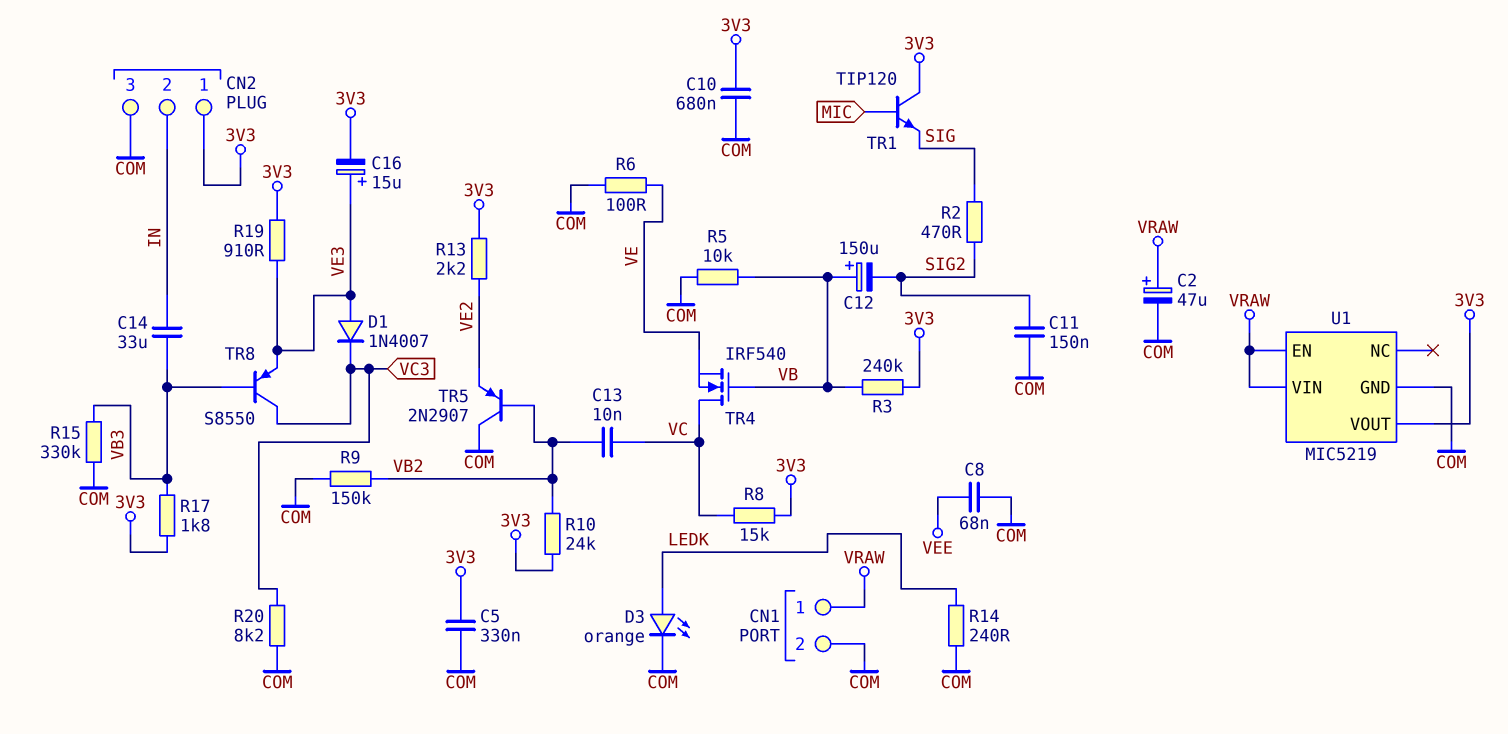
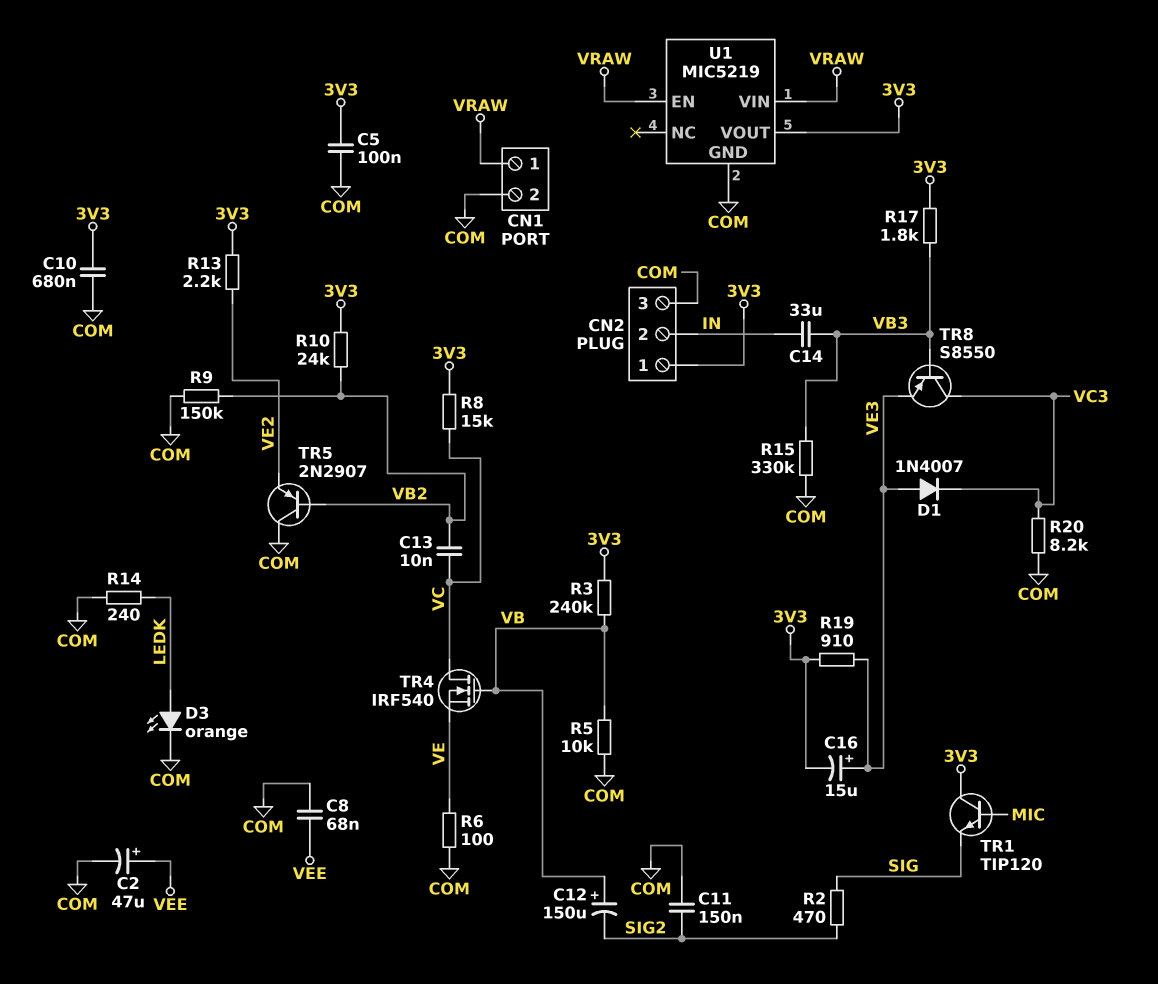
C2: 47uF (plus VRAW, minus COM) -> 47uF (plus VEE, minus COM)
C5: 330nF (3V3, COM) -> 100nF (3V3, COM)

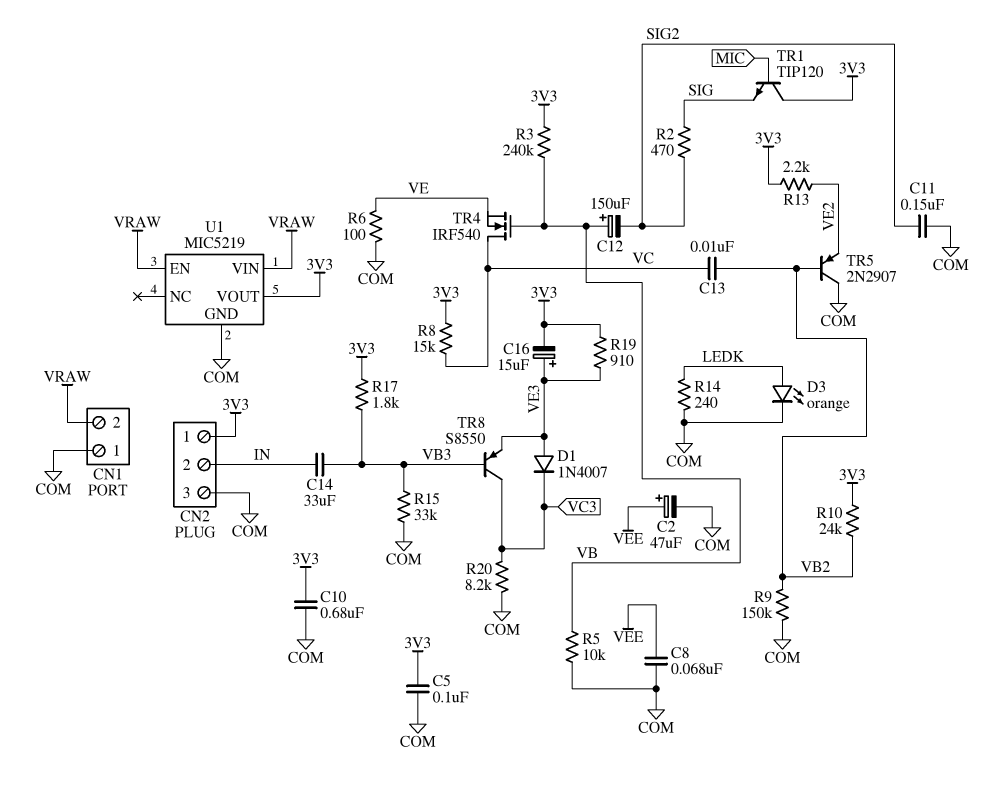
CN1 pin 1: VRAW -> COM
CN1 pin 2: COM -> VRAW
R15: 330k (COM, VB3) -> 33k (COM, VB3)

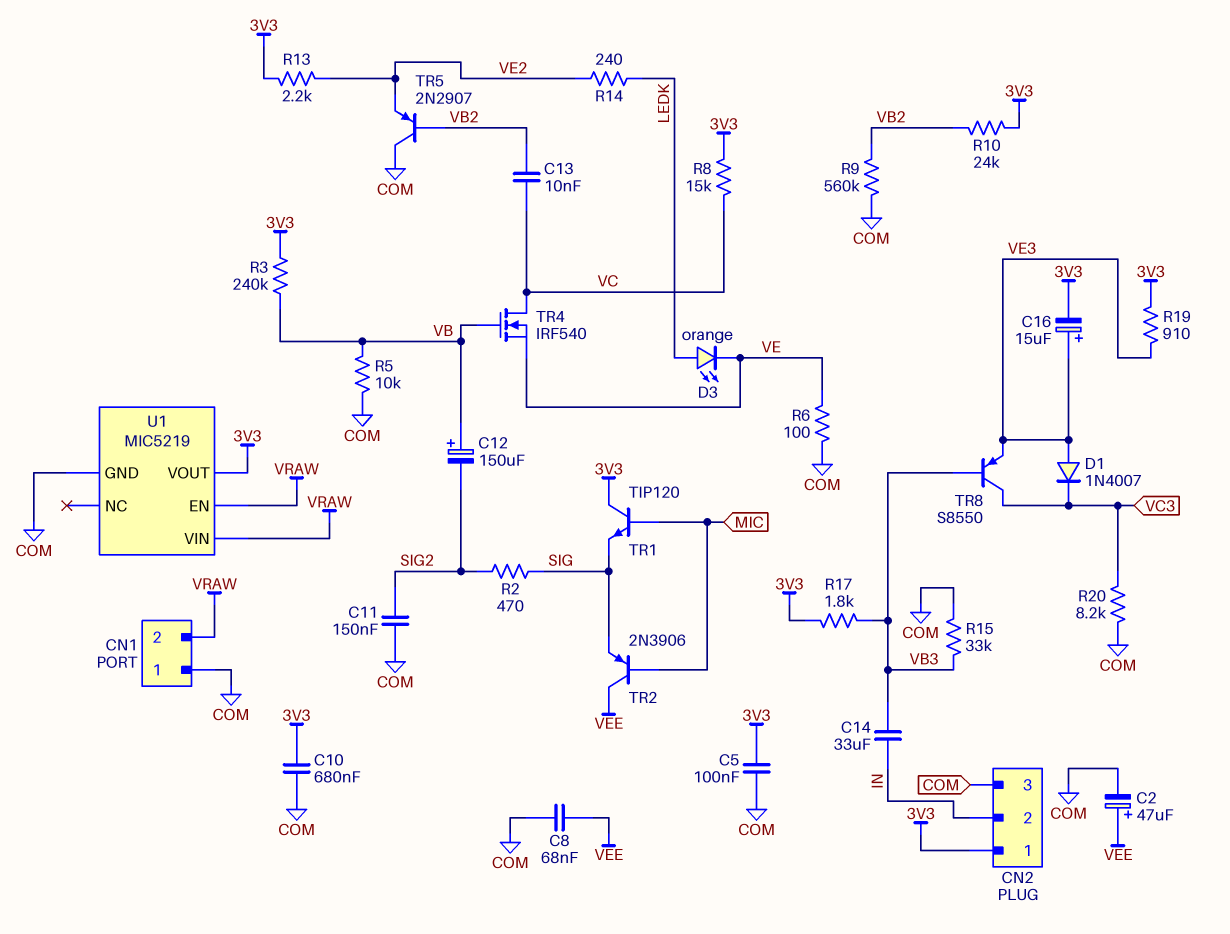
D3: LED orange (A LEDK, K COM) -> LED orange (A LEDK, K VE)
R9: 150k (COM, VB2) -> 560k (COM, VB2)
R14: 240 (COM, LEDK) -> 240 (LEDK, VE2)
TR2: none -> PNP 2N3906 (B MIC, C VEE, E SIG)

